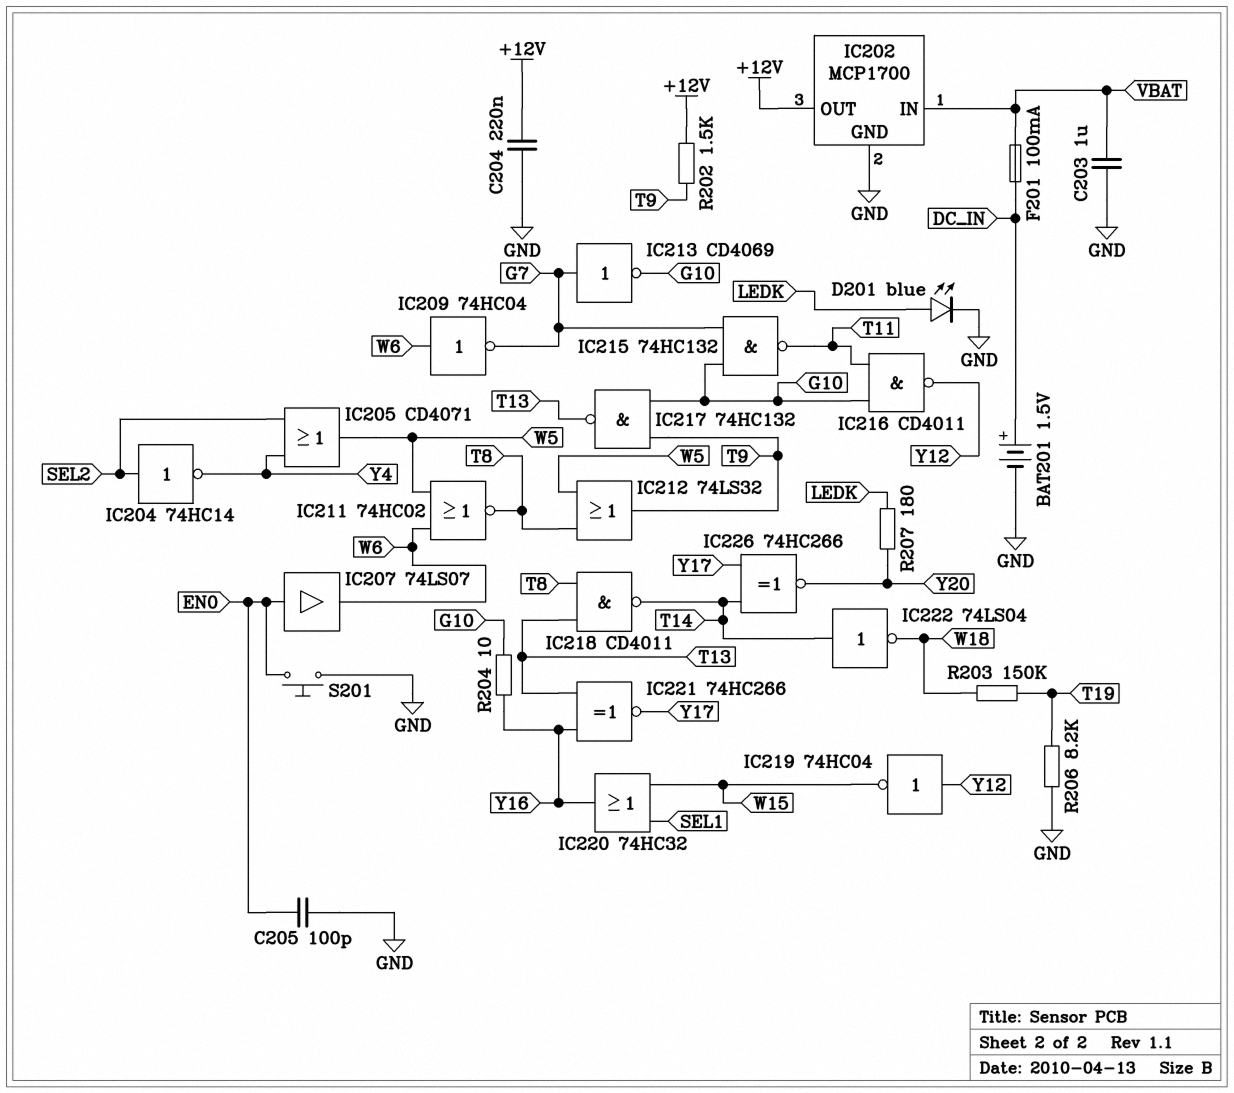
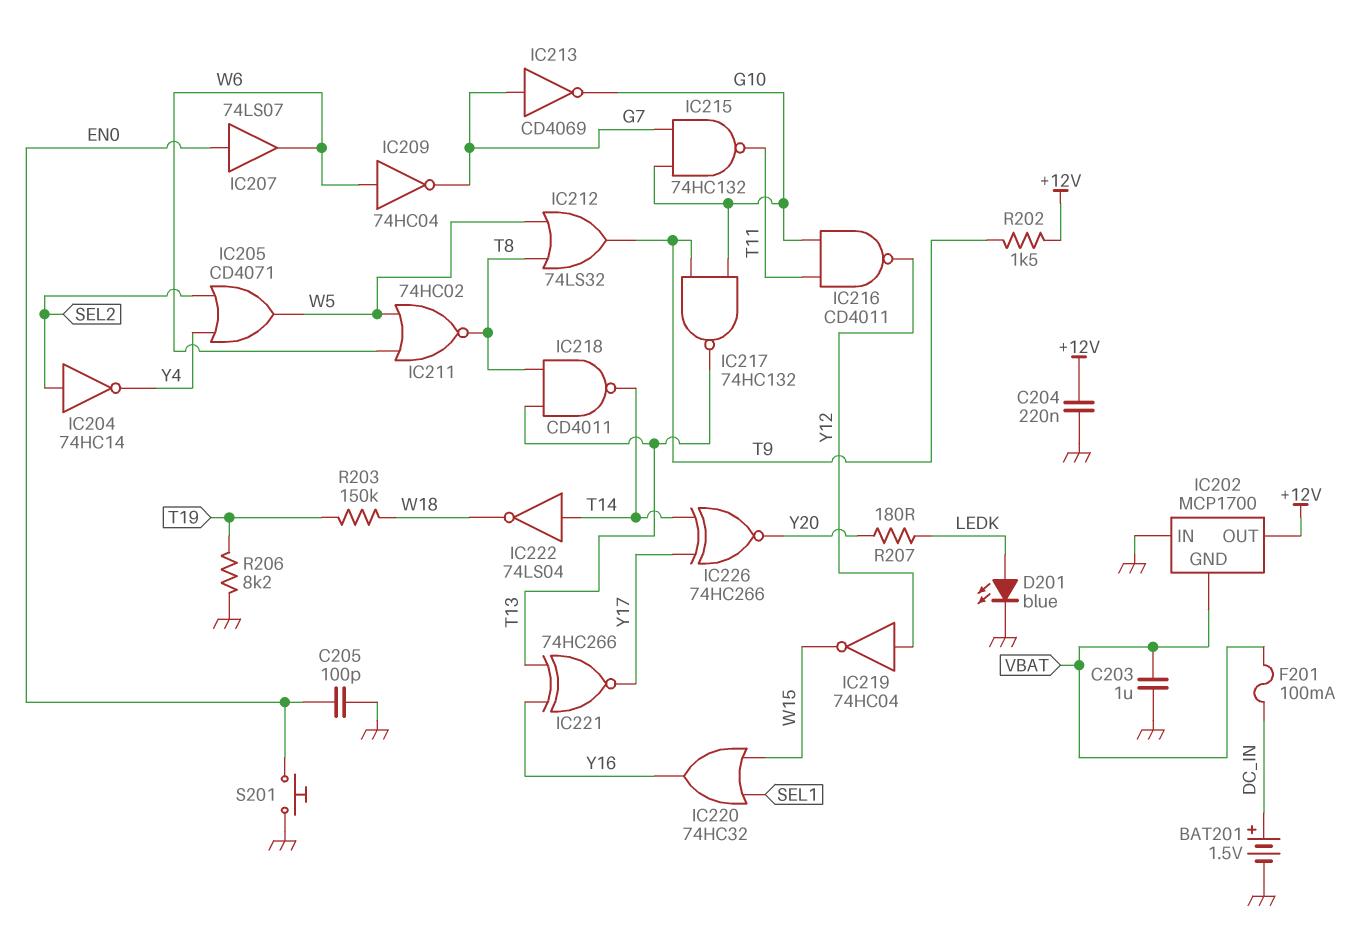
IC202 pin GND: GND -> VBAT
IC202 pin IN: VBAT -> GND
R204: 10 (G10, Y16) -> none

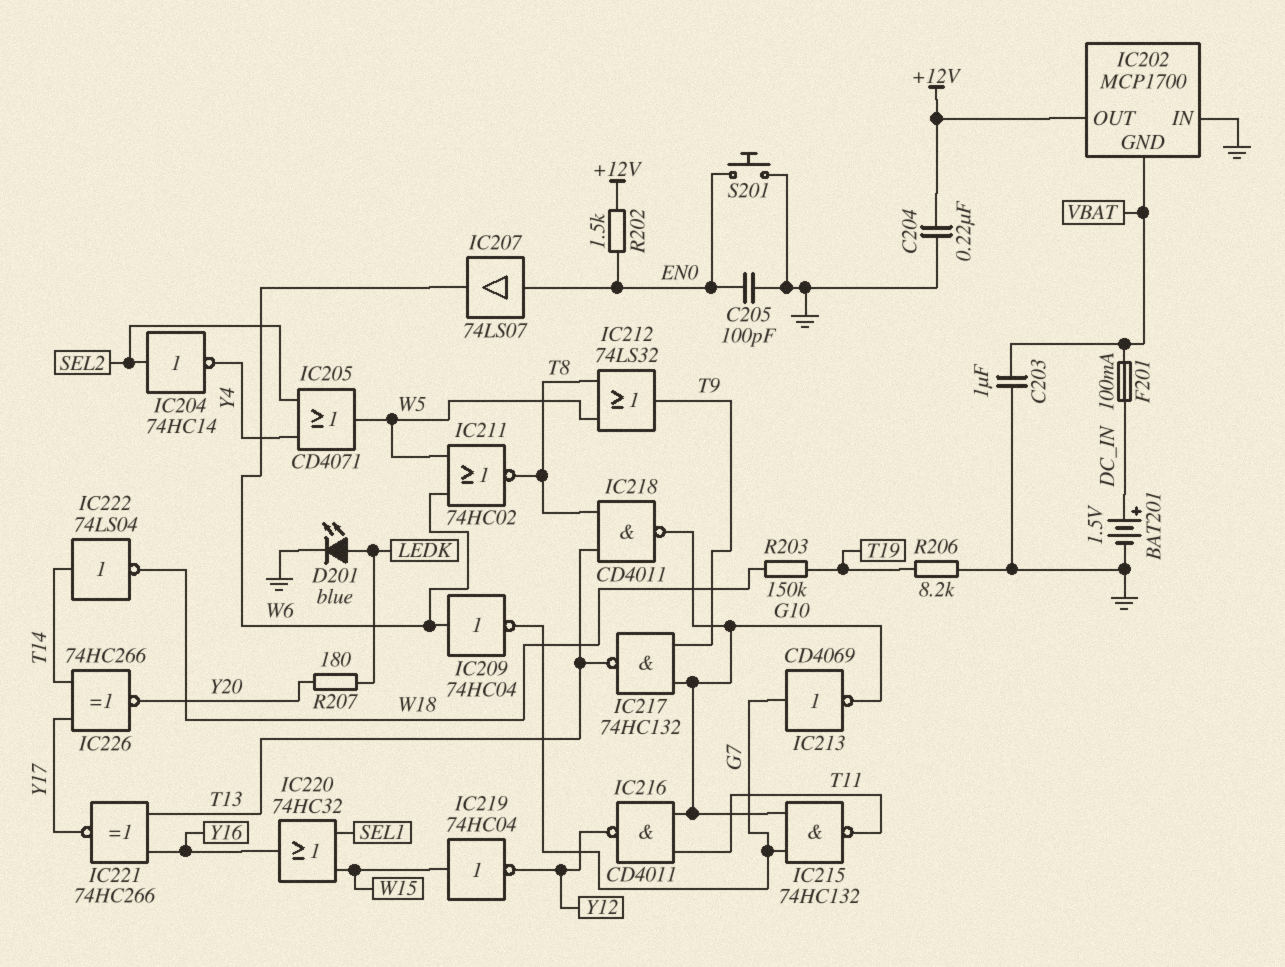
IC218: NAND CD4011 (in T8, in T13, out T14) -> NAND CD4011 (in T8, in T13, out G10)
IC219: NOT 74HC04 (in Y12, out W15) -> NOT 74HC04 (in W15, out Y12)
R202: 1.5k (+12V, T9) -> 1.5k (+12V, EN0)

